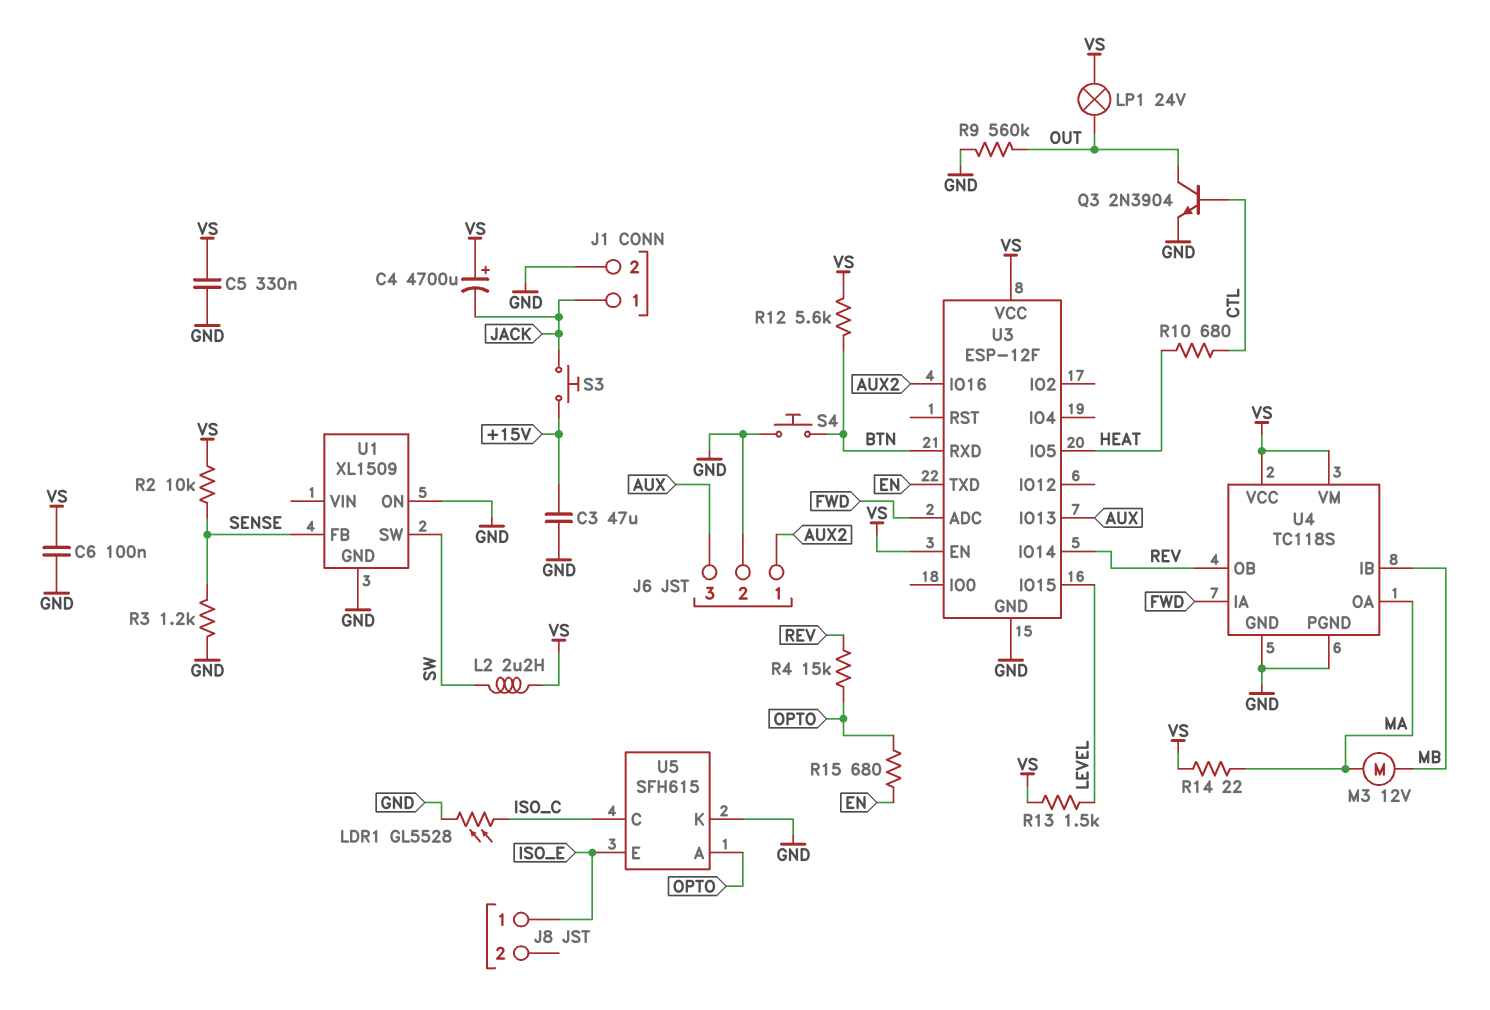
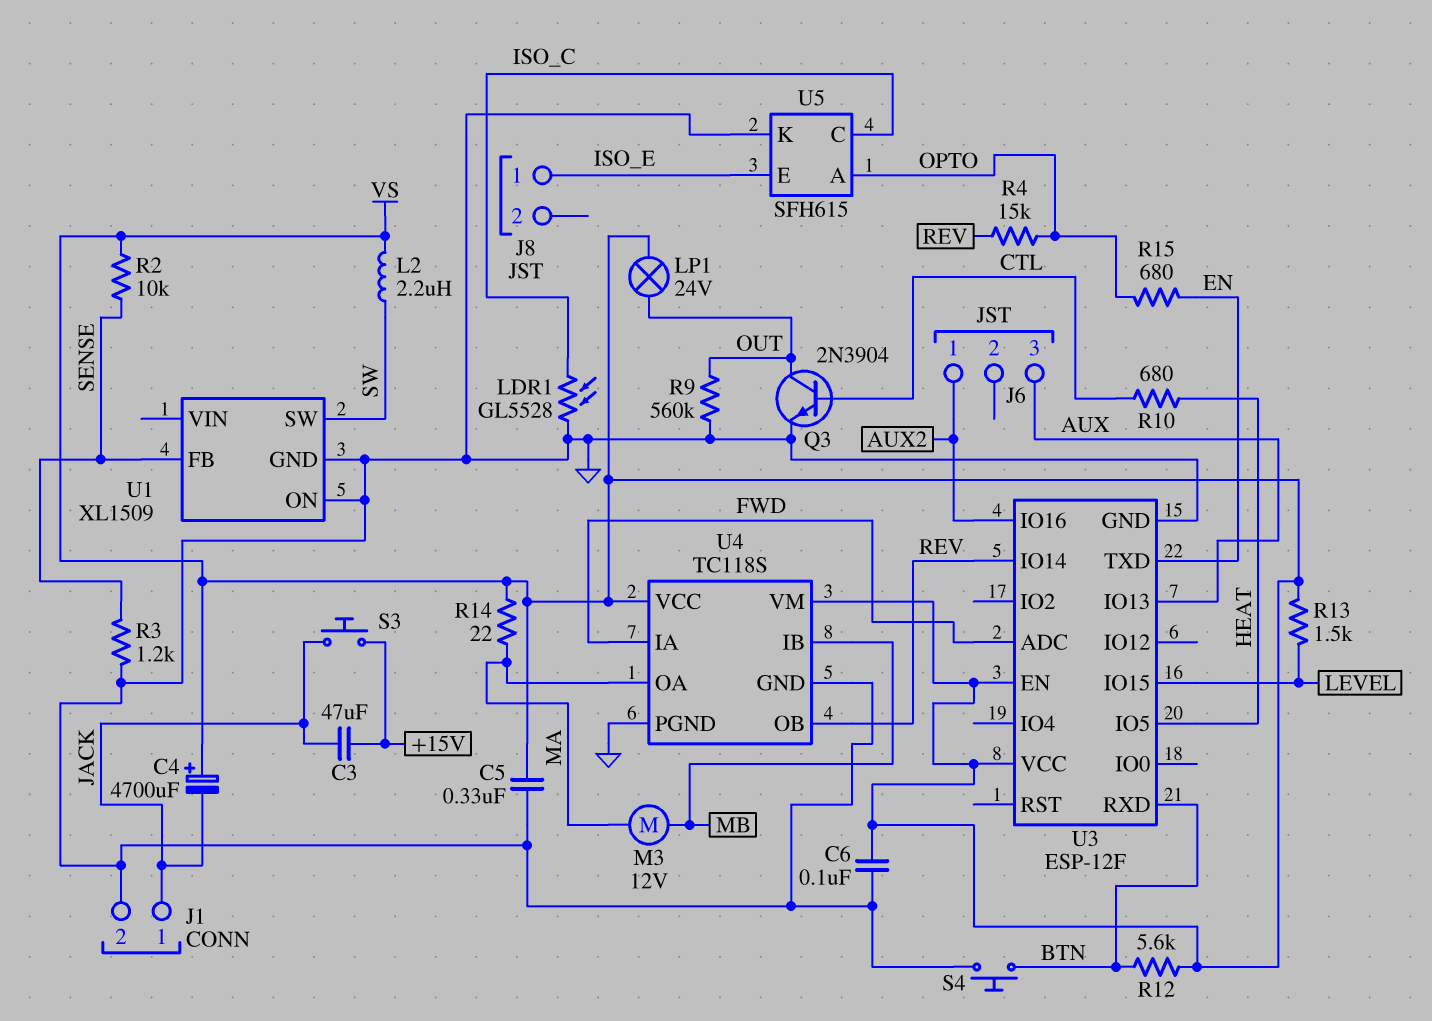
C3: 47uF (+15V, GND) -> 47uF (+15V, JACK)
J6 pin 2: GND -> none

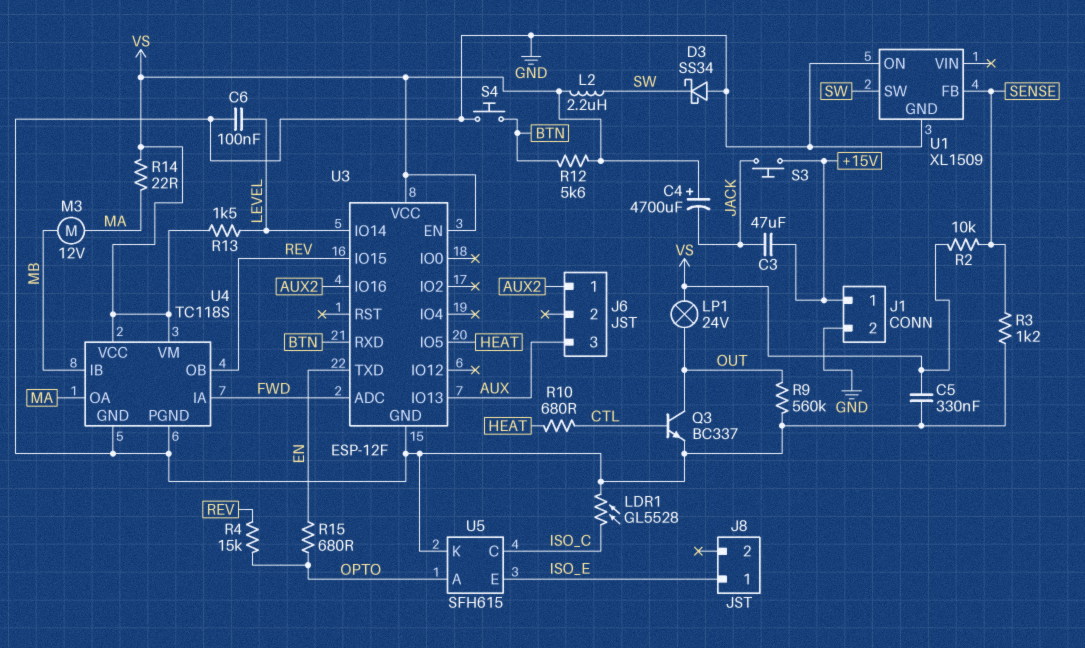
C6: 100nF (GND, VS) -> 100nF (GND, LEVEL)
D3: none -> schottky SS34 (A GND, K SW)
J1 pin 1: JACK -> +15V
Q3: NPN 2N3904 (B CTL, C OUT, E GND) -> NPN BC337 (B CTL, C OUT, E GND)
U3 pin IO14: REV -> LEVEL
U3 pin IO15: LEVEL -> REV

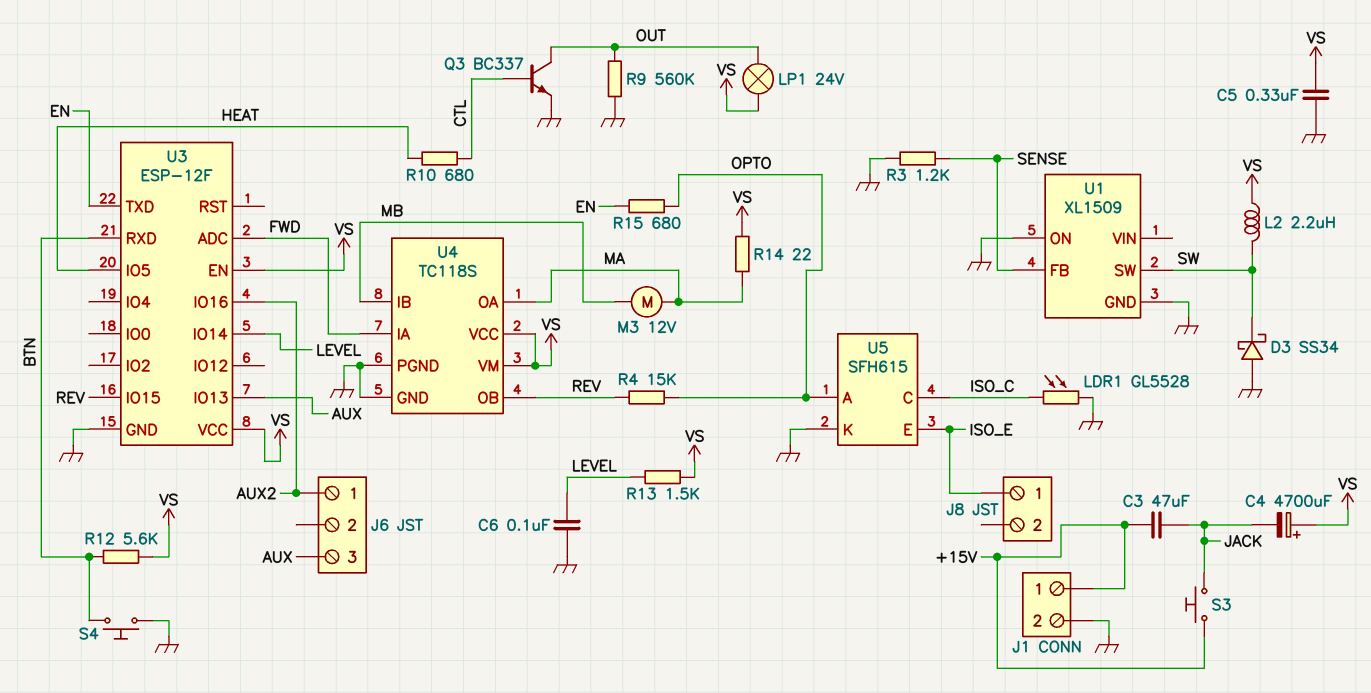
R2: 10k (SENSE, VS) -> none

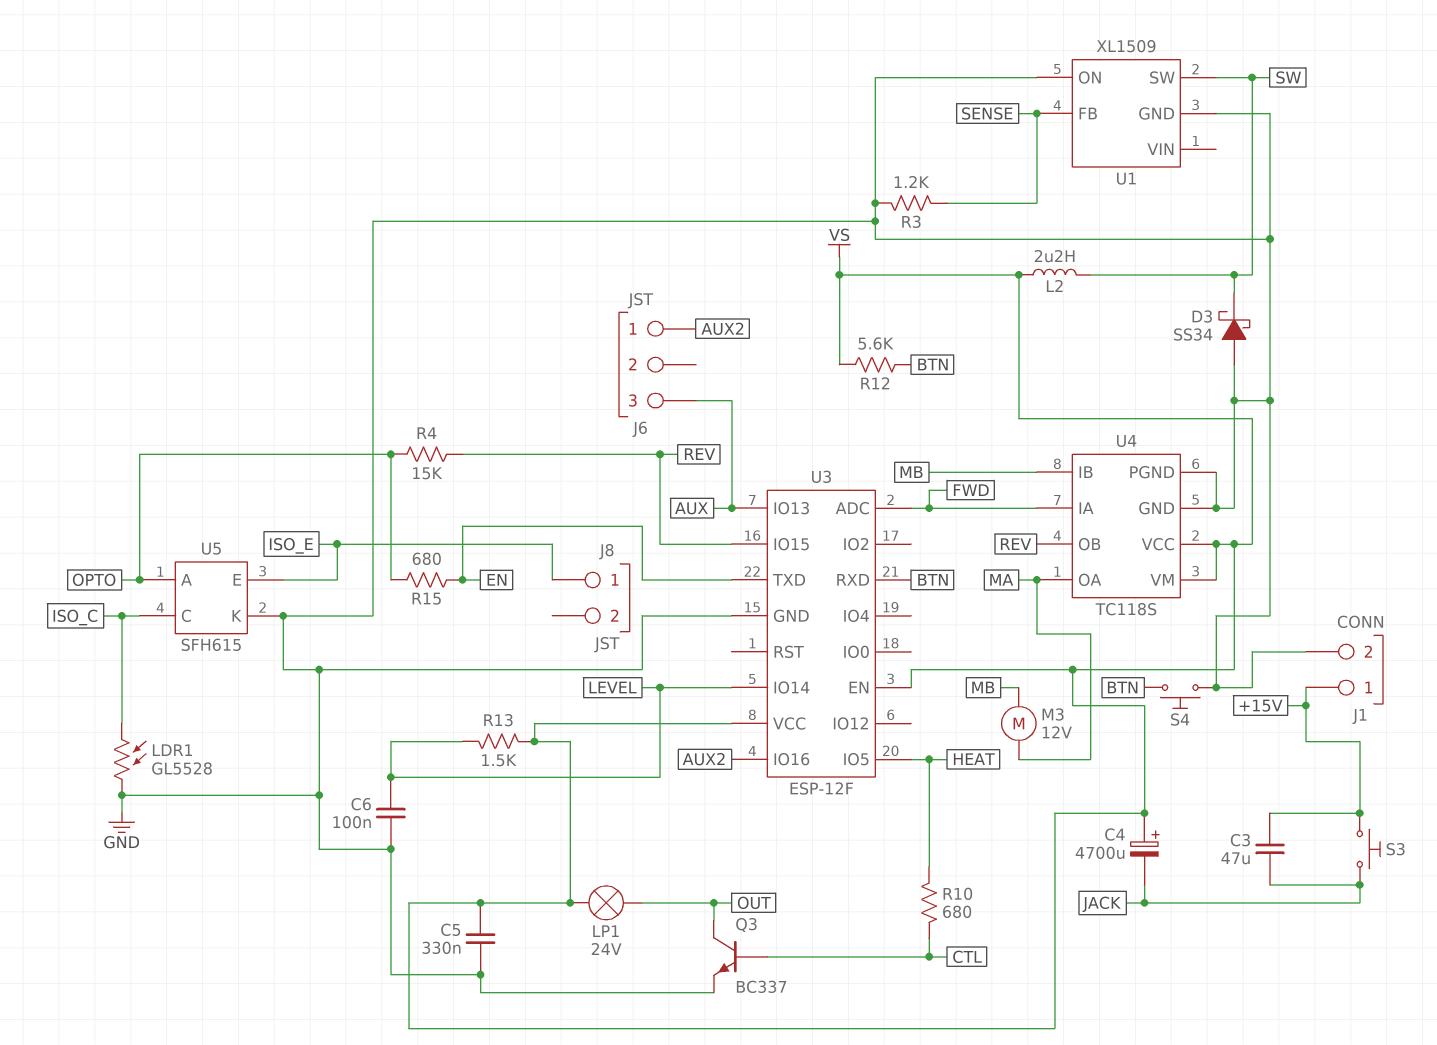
R9: 560k (GND, OUT) -> none
R14: 22 (MA, VS) -> none

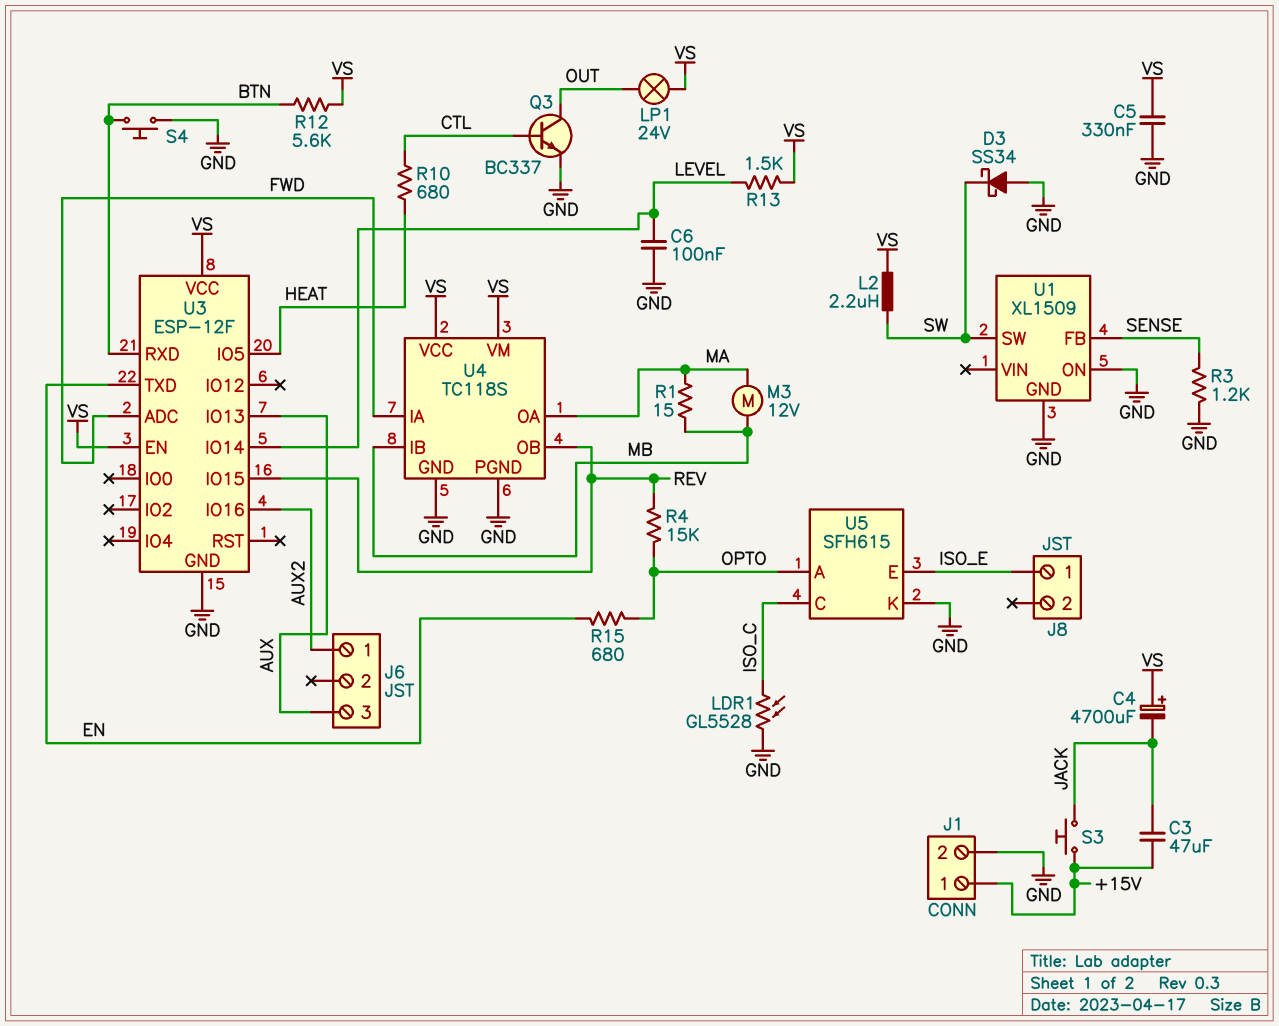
R1: none -> 15 (MA, MB)

